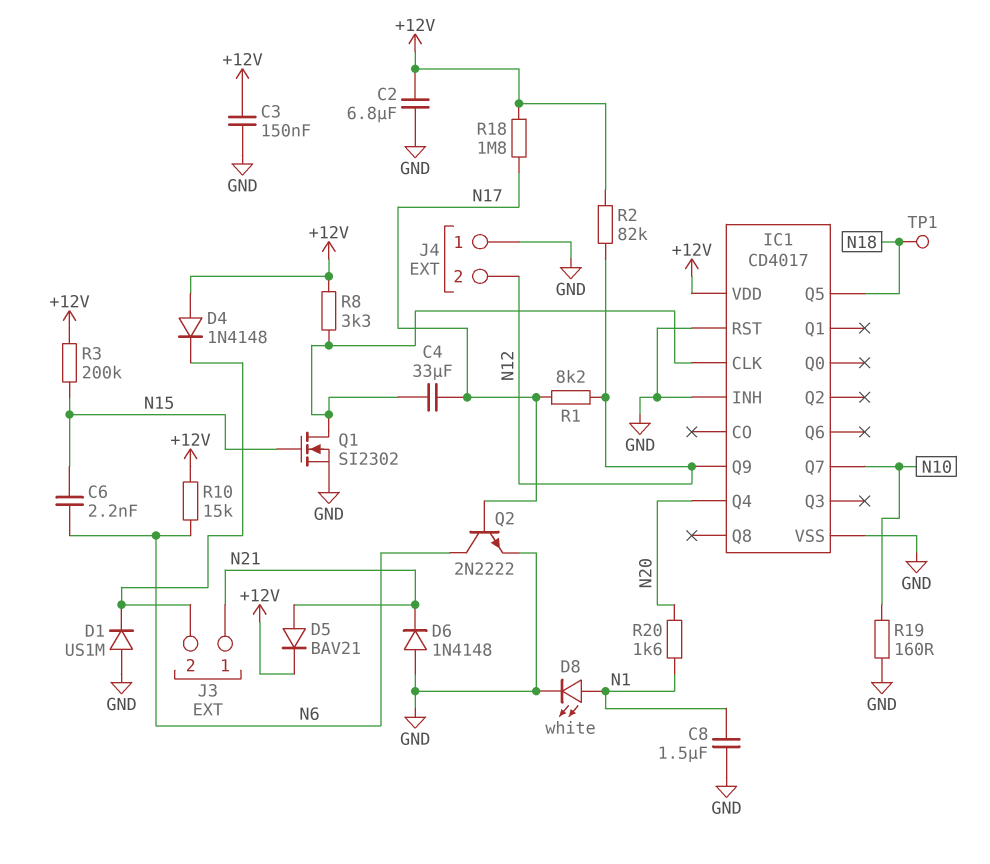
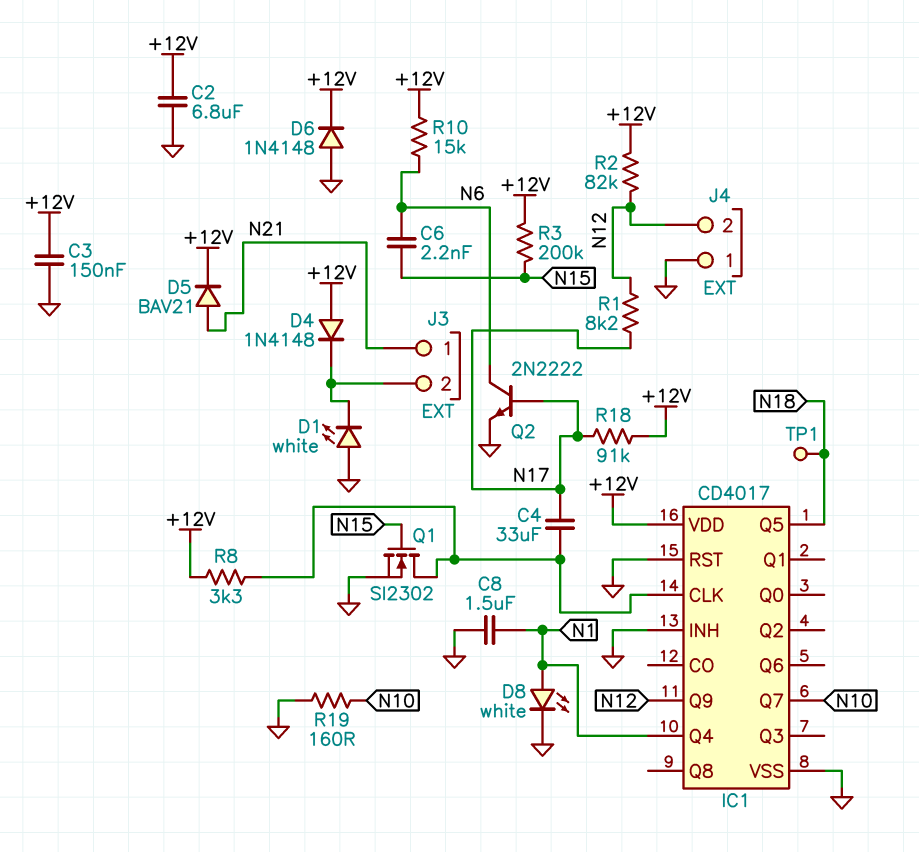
D1: diode US1M (A GND, K J3/2) -> LED white (A GND, K J3/2)
D6: diode 1N4148 (A GND, K N21) -> diode 1N4148 (A GND, K +12V)
IC1 pin Q4: N20 -> N1
R18: 1.8M (+12V, N17) -> 91k (+12V, N17)
R20: 1.6k (N1, N20) -> none

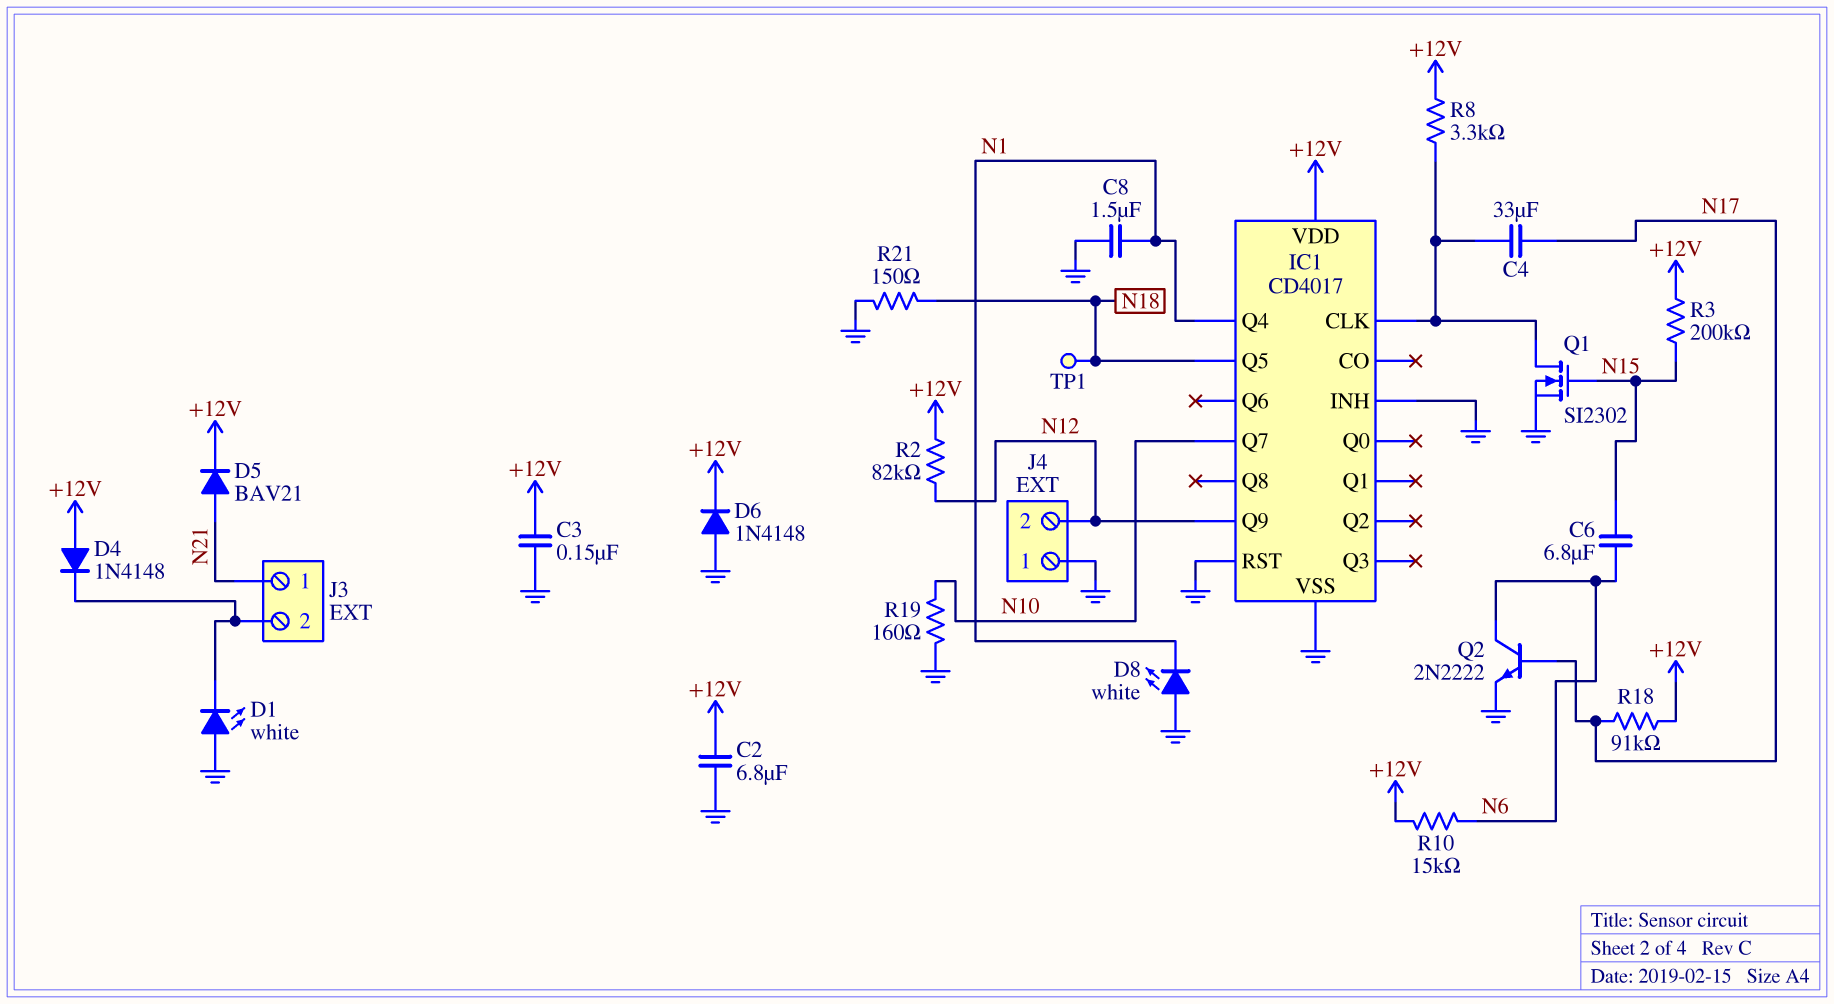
C6: 2.2nF (N6, N15) -> 6.8uF (N6, N15)
D8: LED white (A N1, K GND) -> LED white (A GND, K N1)
R1: 8.2k (N12, N17) -> none
R21: none -> 150 (GND, N18)

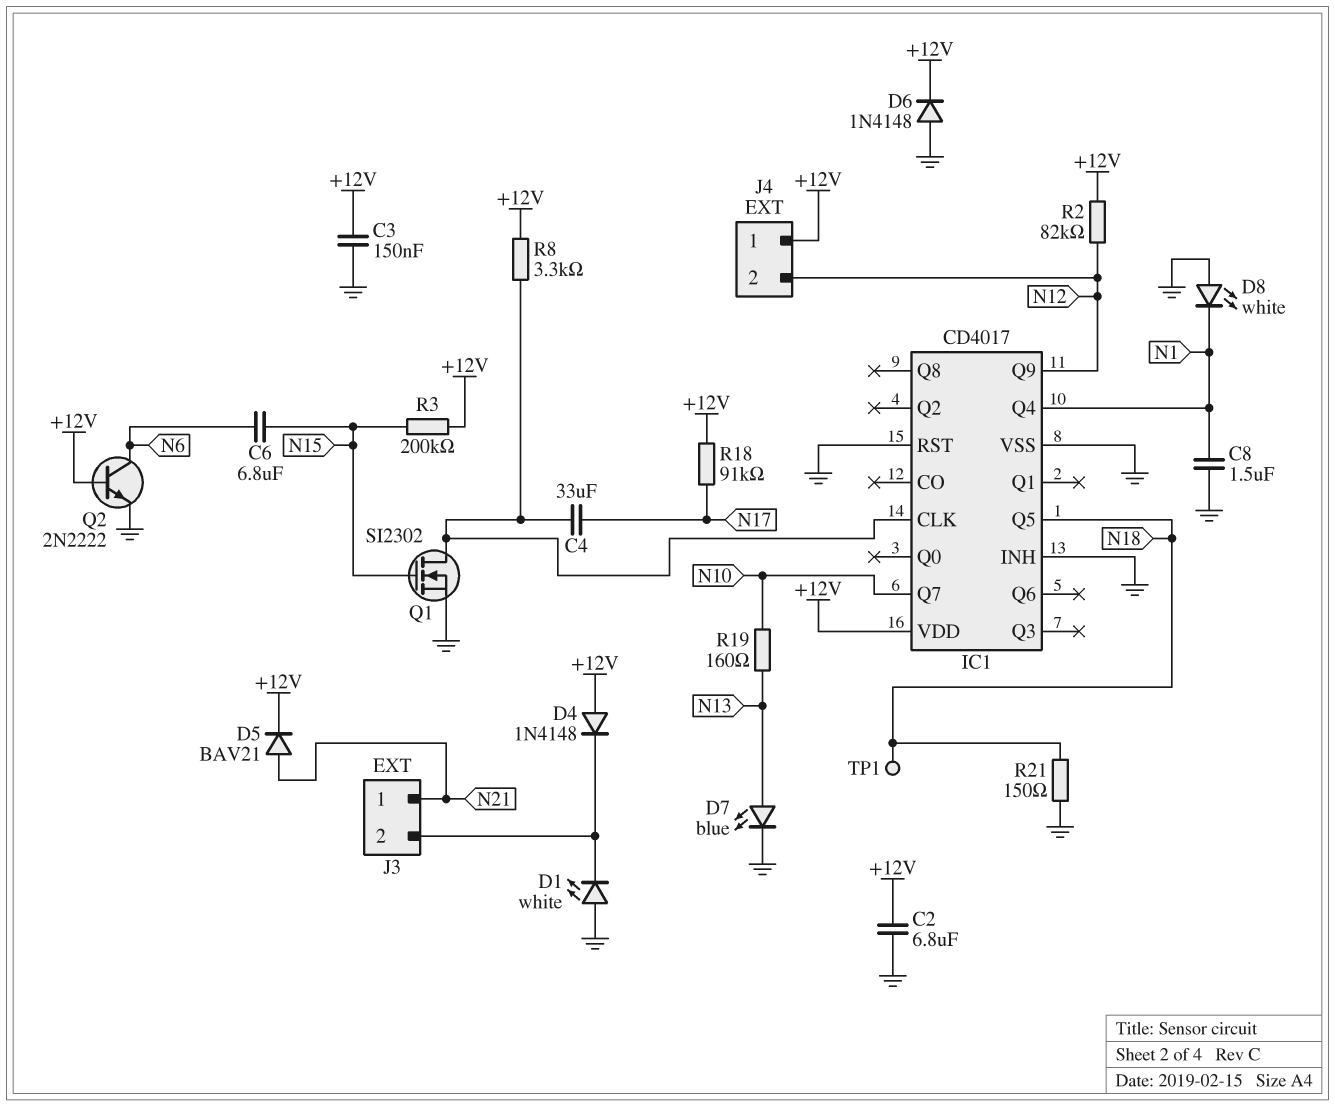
D7: none -> LED blue (A N13, K GND)
J4 pin 1: GND -> +12V
Q2: NPN 2N2222 (B N17, C N6, E GND) -> NPN 2N2222 (B +12V, C N6, E GND)
R10: 15k (+12V, N6) -> none
R19: 160 (GND, N10) -> 160 (N10, N13)

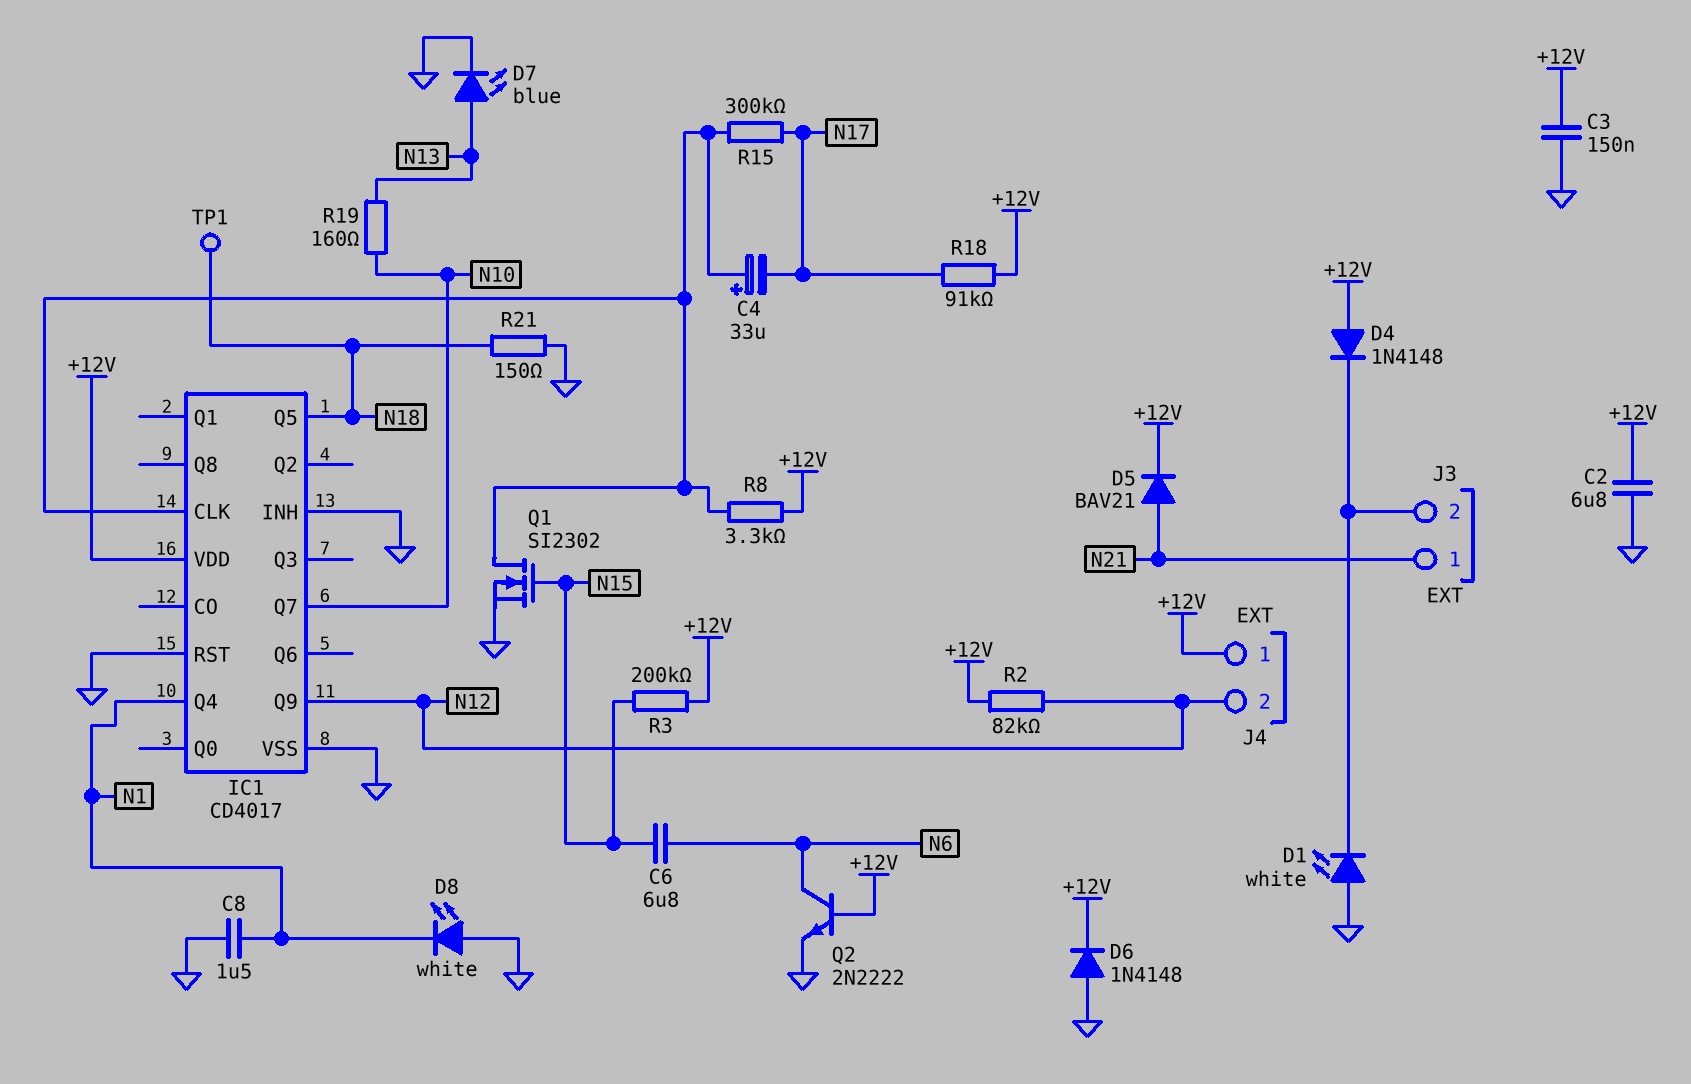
C4: 33uF (IC1/CLK, N17) -> 33uF (plus IC1/CLK, minus N17)
R15: none -> 300k (IC1/CLK, N17)

